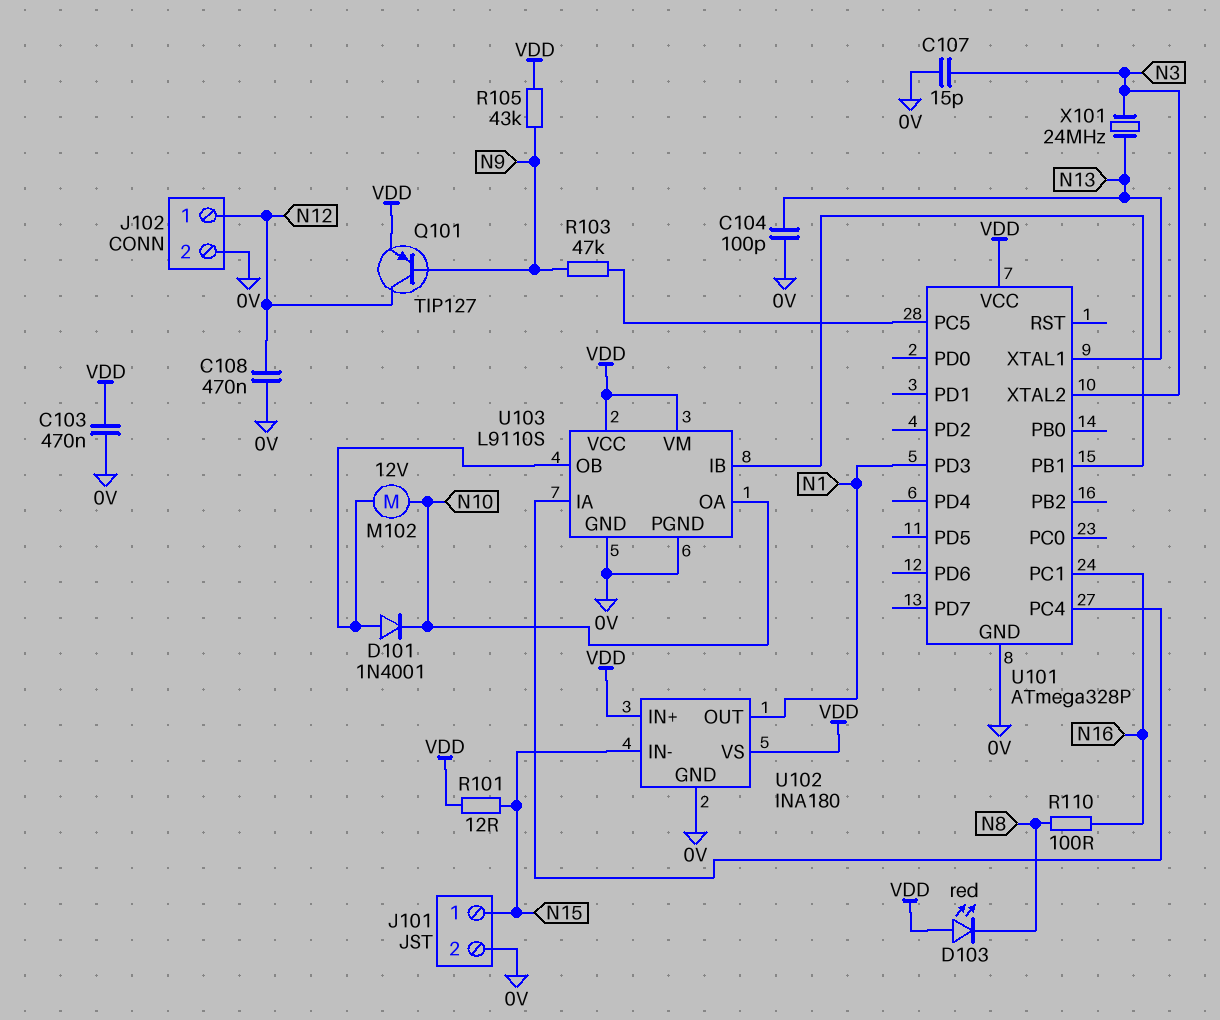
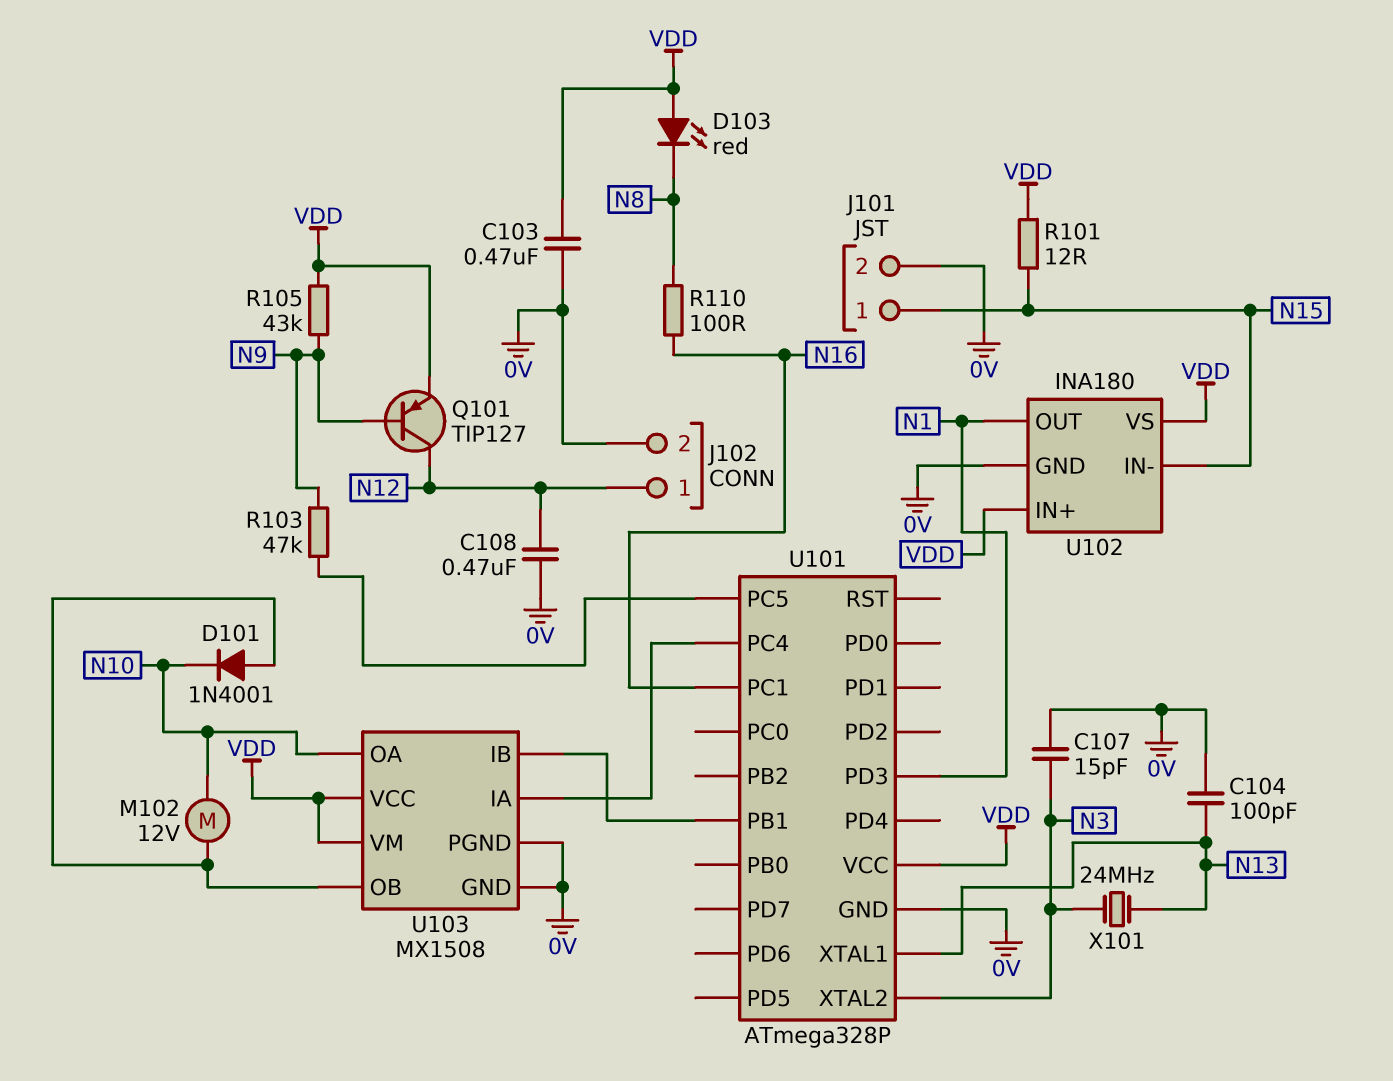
U103: L9110S -> MX1508

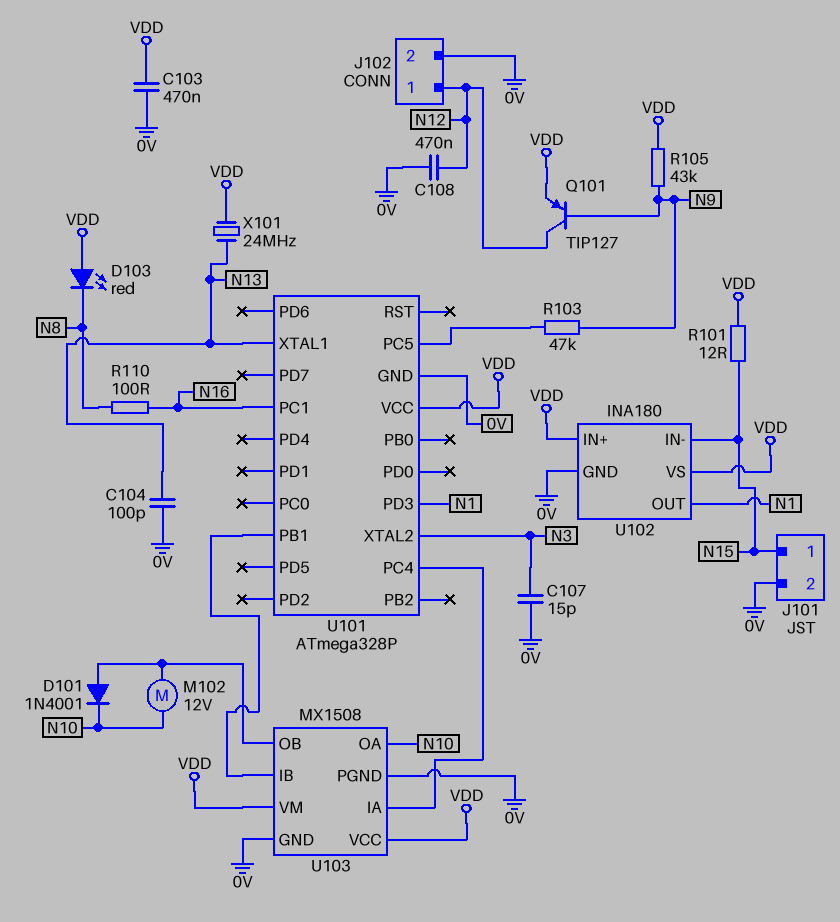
X101: 24MHz (N3, N13) -> 24MHz (N13, VDD)

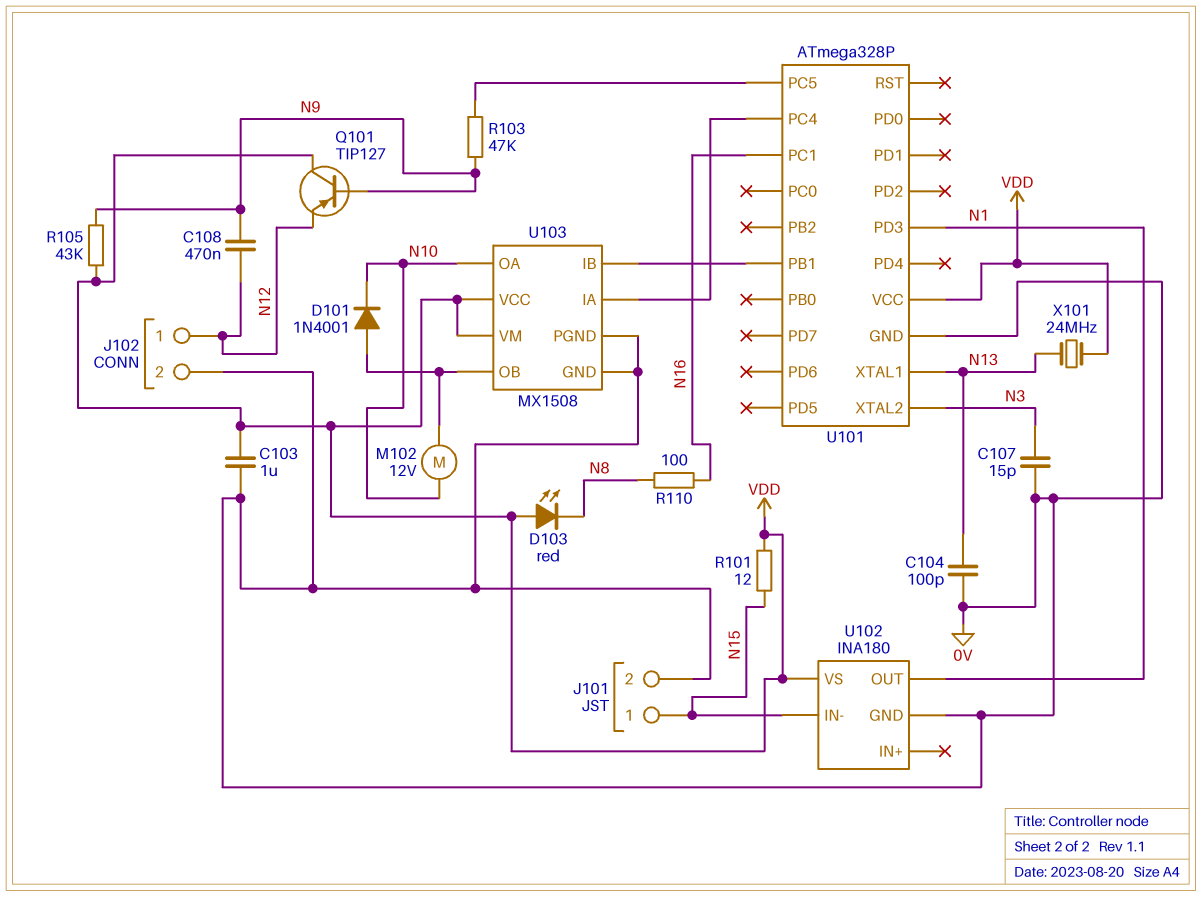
C103: 470nF (0V, VDD) -> 1uF (0V, VDD)
C108: 470nF (0V, N12) -> 470nF (N9, N12)
Q101: PNP TIP127 (B N9, C N12, E VDD) -> PNP TIP127 (B N9, C VDD, E N12)
U102 pin IN+: VDD -> none

